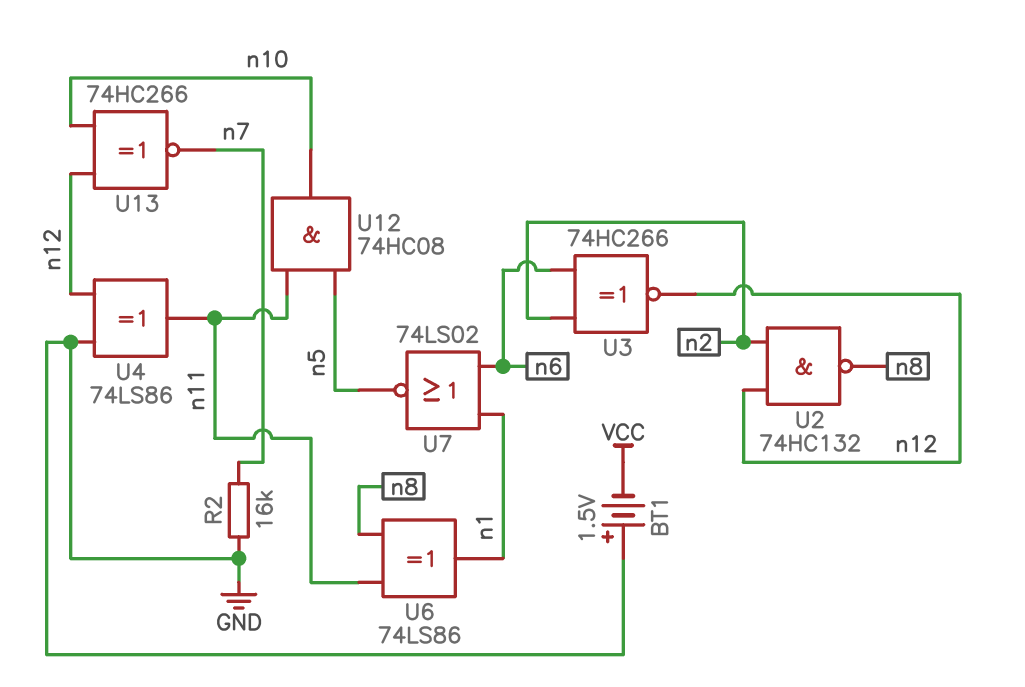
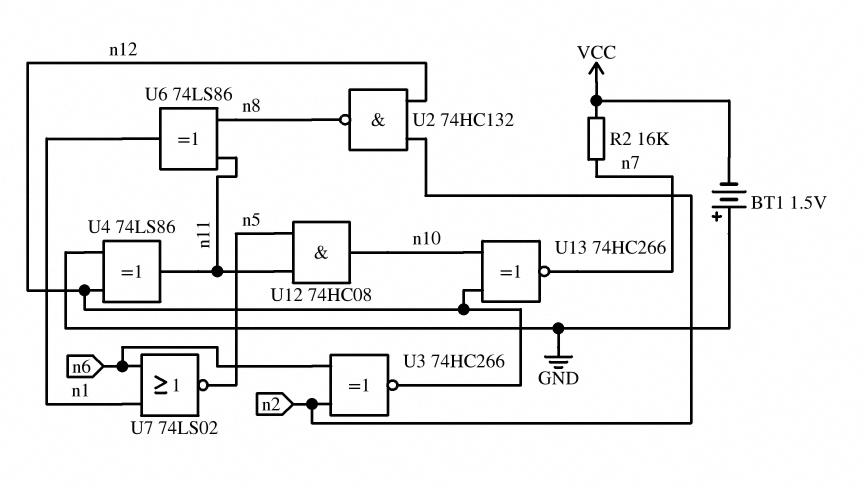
R2: 16k (GND, n7) -> 16k (VCC, n7)

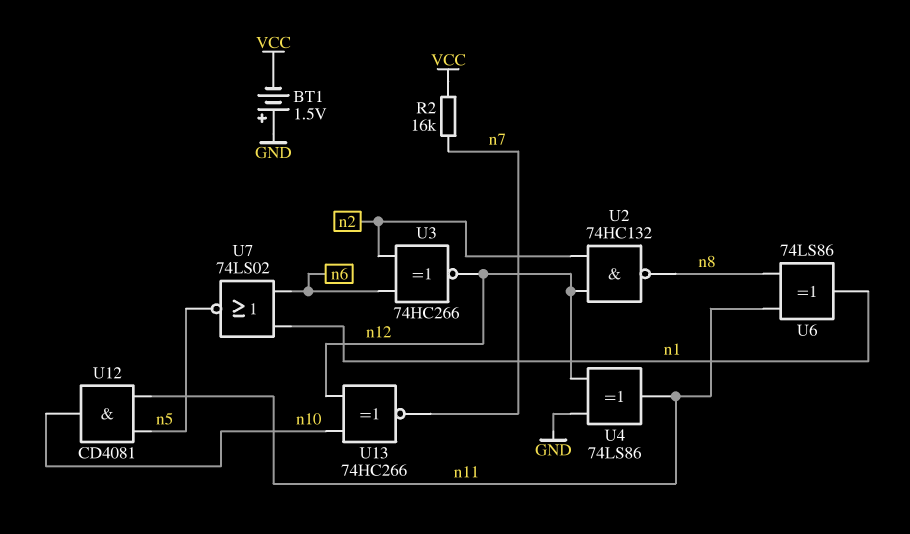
U12: AND 74HC08 (in n5, in n11, out n10) -> AND CD4081 (in n5, in n11, out n10)

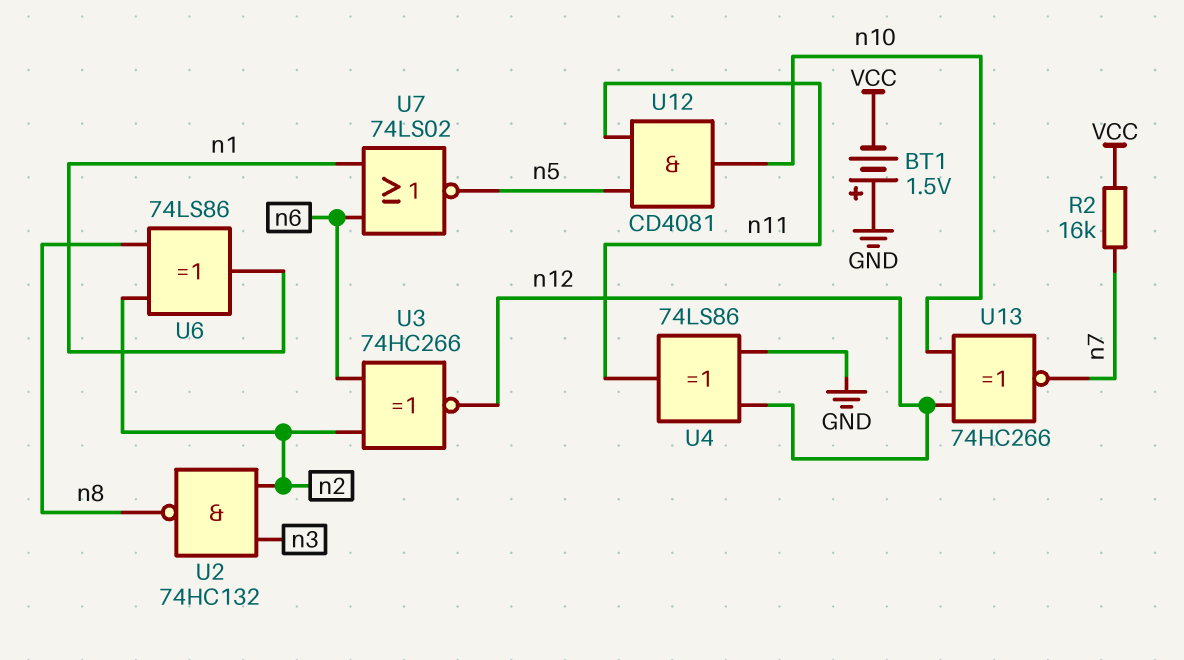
U2: NAND 74HC132 (in n2, in n12, out n8) -> NAND 74HC132 (in n2, in n3, out n8)
U6: XOR 74LS86 (in n8, in n11, out n1) -> XOR 74LS86 (in n2, in n8, out n1)

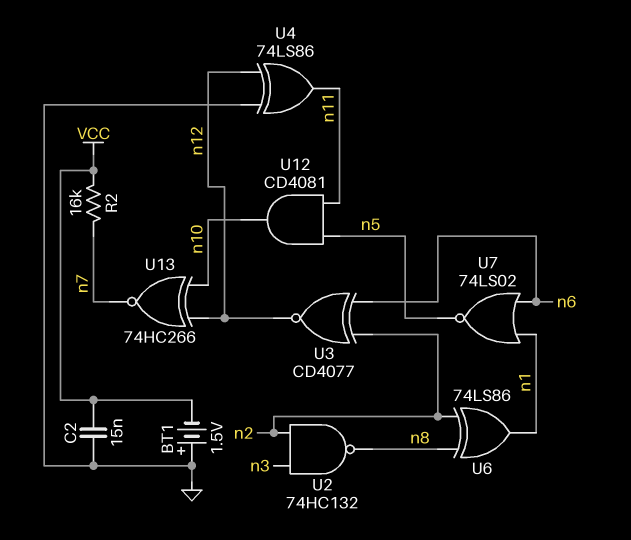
C2: none -> 15nF (GND, VCC)
U3: XNOR 74HC266 (in n2, in n6, out n12) -> XNOR CD4077 (in n2, in n6, out n12)

